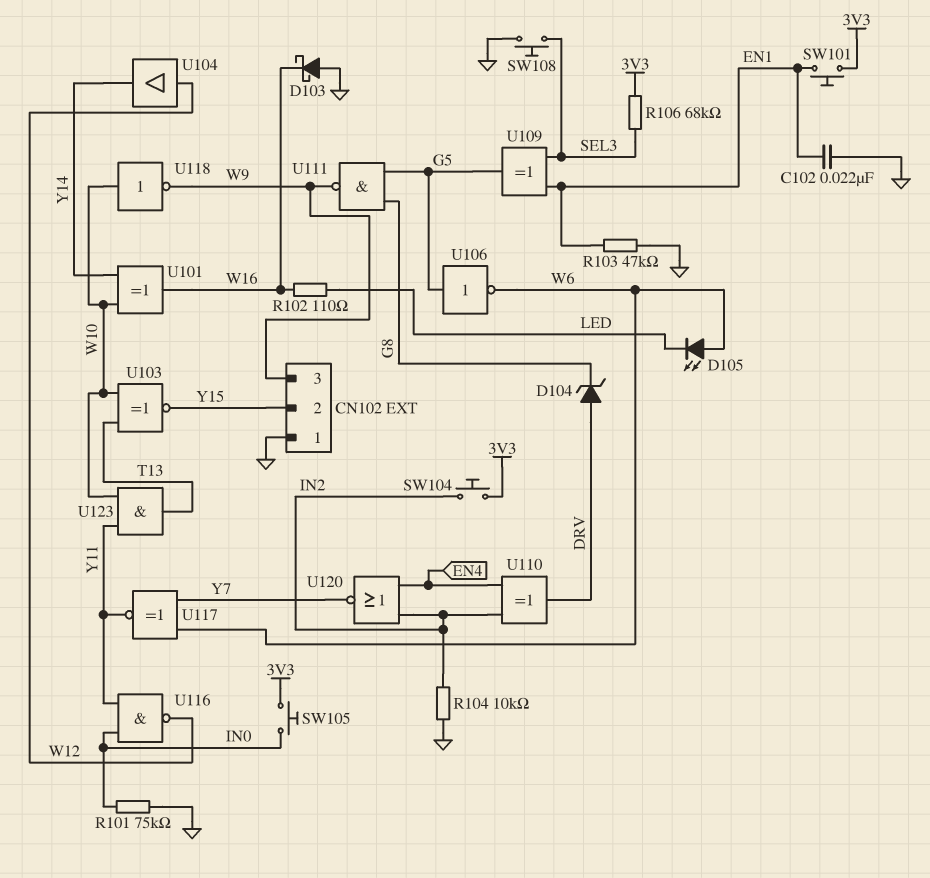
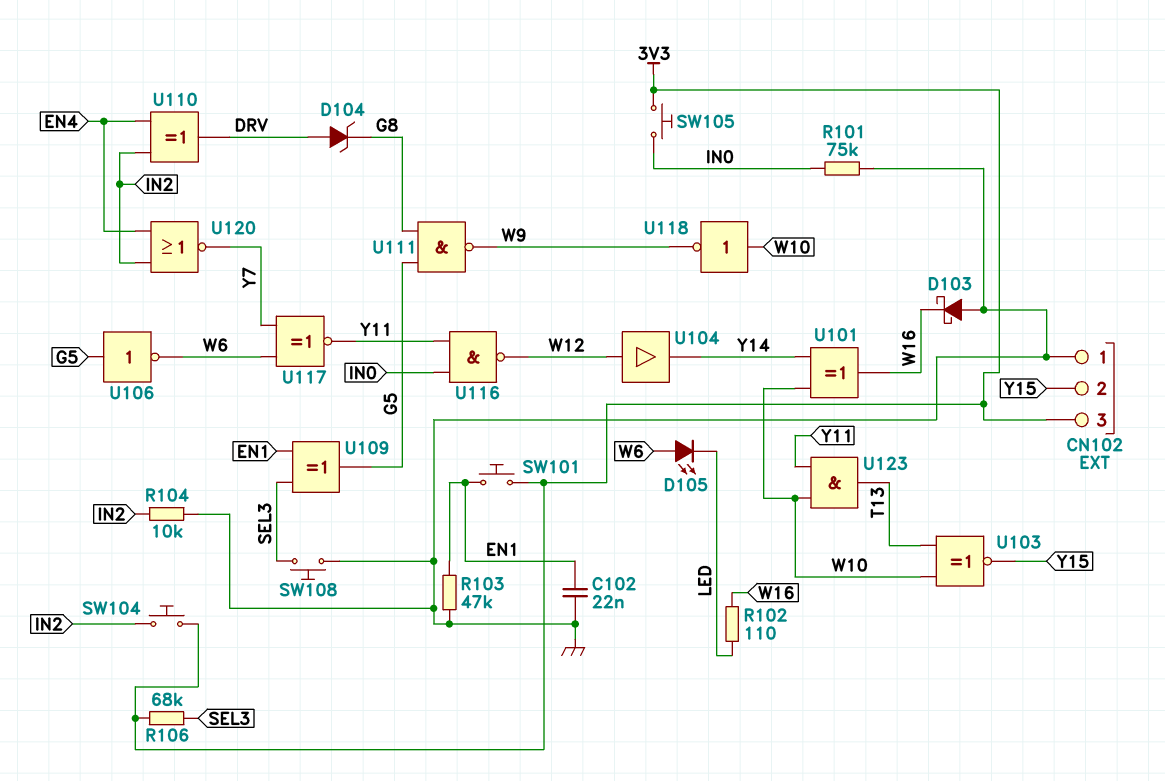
CN102 pin 3: W9 -> 3V3

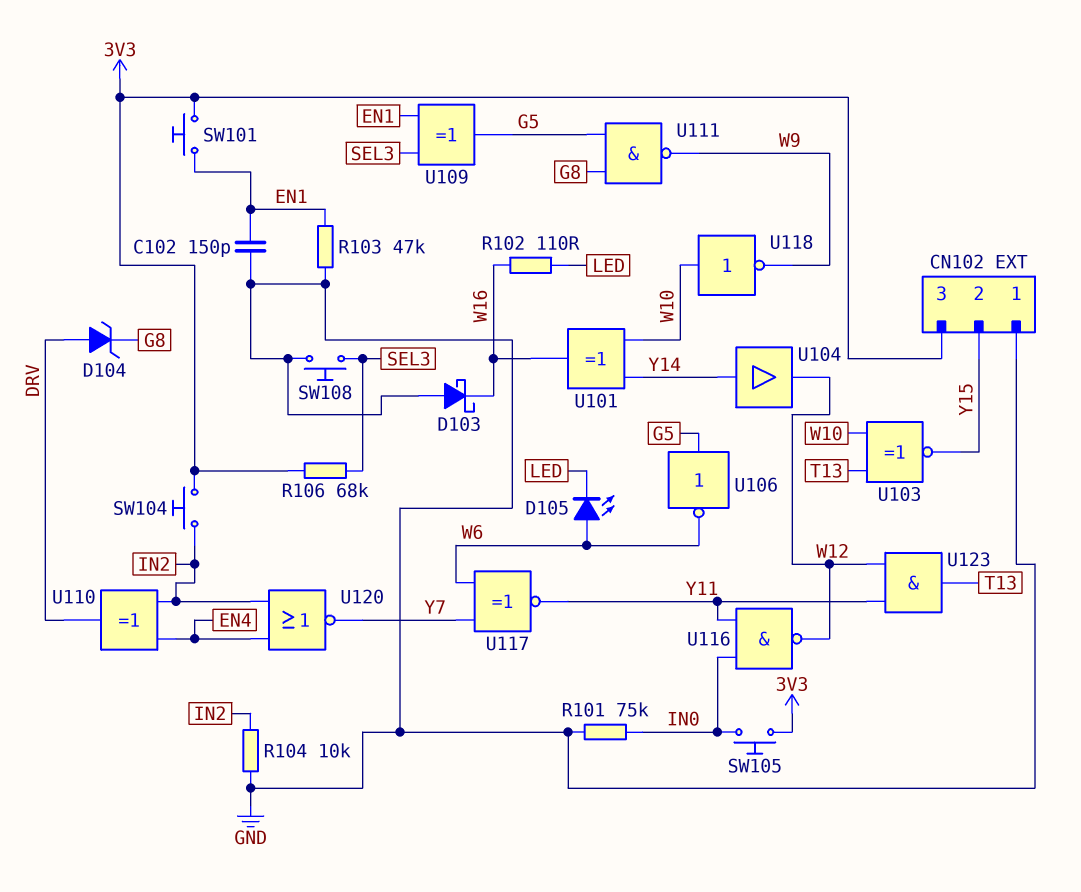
C102: 22nF (EN1, GND) -> 150pF (EN1, GND)
U104: buffer (in W12, out Y14) -> buffer (in Y14, out W12)
U123: AND (in W10, in Y11, out T13) -> AND (in W12, in Y11, out T13)

